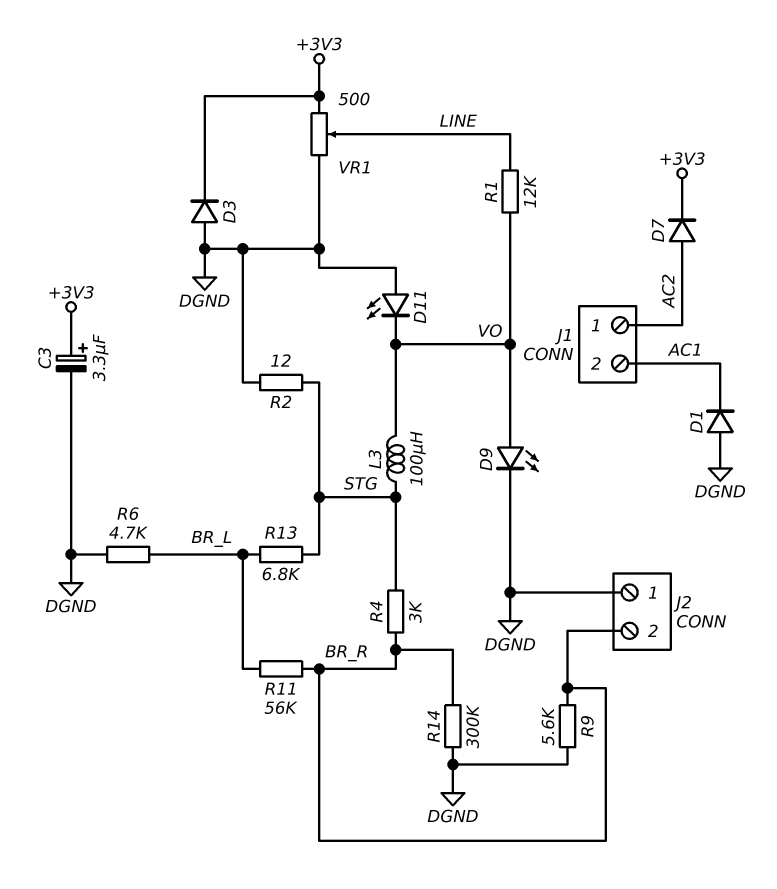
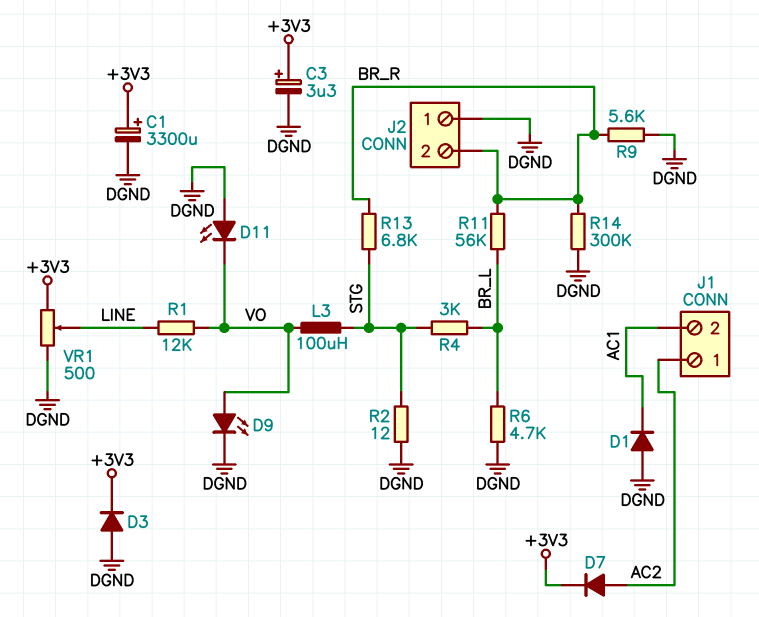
C1: none -> 3300uF (plus +3V3, minus DGND)
R4: 3k (BR_R, STG) -> 3k (BR_L, STG)
R13: 6.8k (BR_L, STG) -> 6.8k (BR_R, STG)

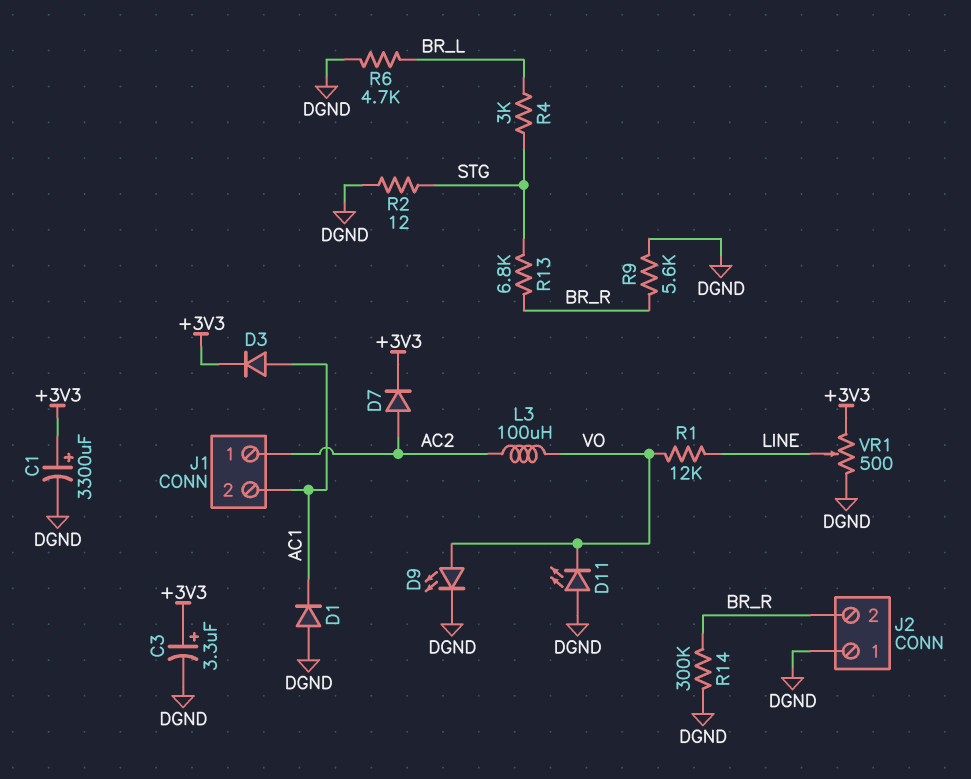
D3: diode (A DGND, K +3V3) -> diode (A AC1, K +3V3)
L3: 100uH (STG, VO) -> 100uH (AC2, VO)
R11: 56k (BR_L, BR_R) -> none

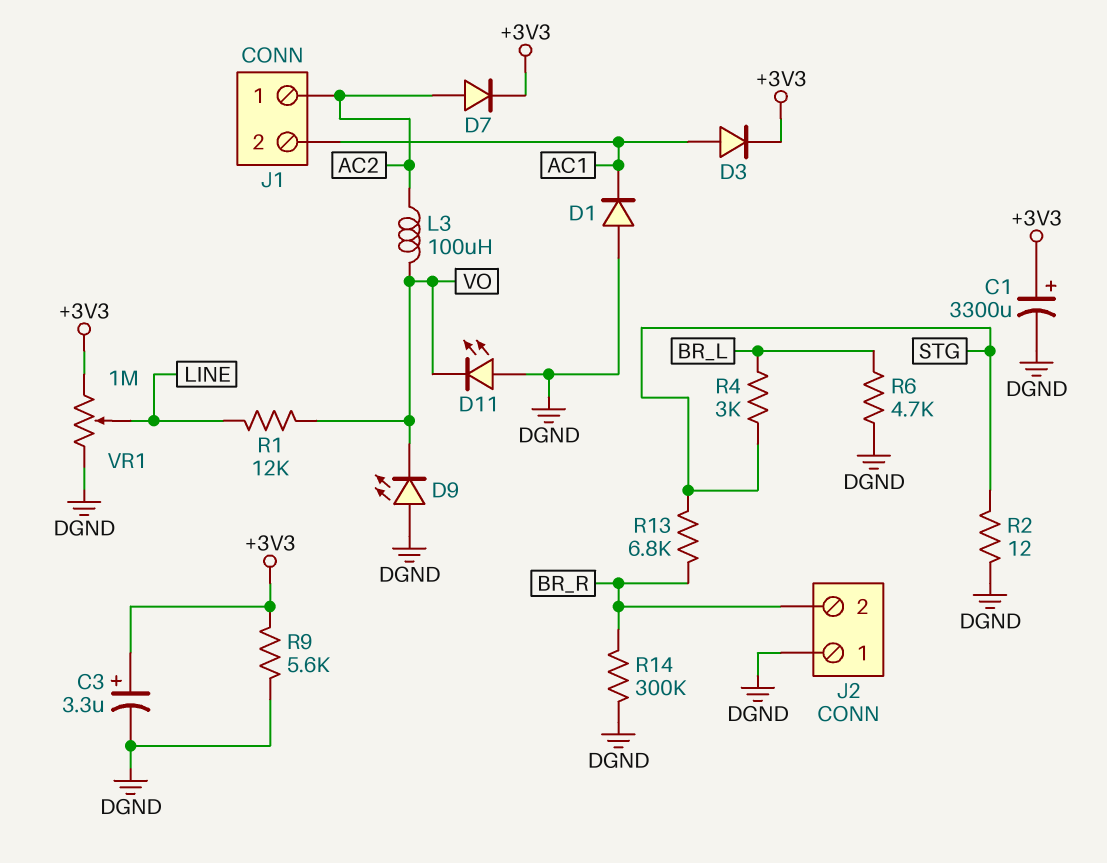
D9: LED (A VO, K DGND) -> LED (A DGND, K VO)
R9: 5.6k (BR_R, DGND) -> 5.6k (+3V3, DGND)
VR1: 500 (+3V3, DGND, wiper LINE) -> 1M (+3V3, DGND, wiper LINE)

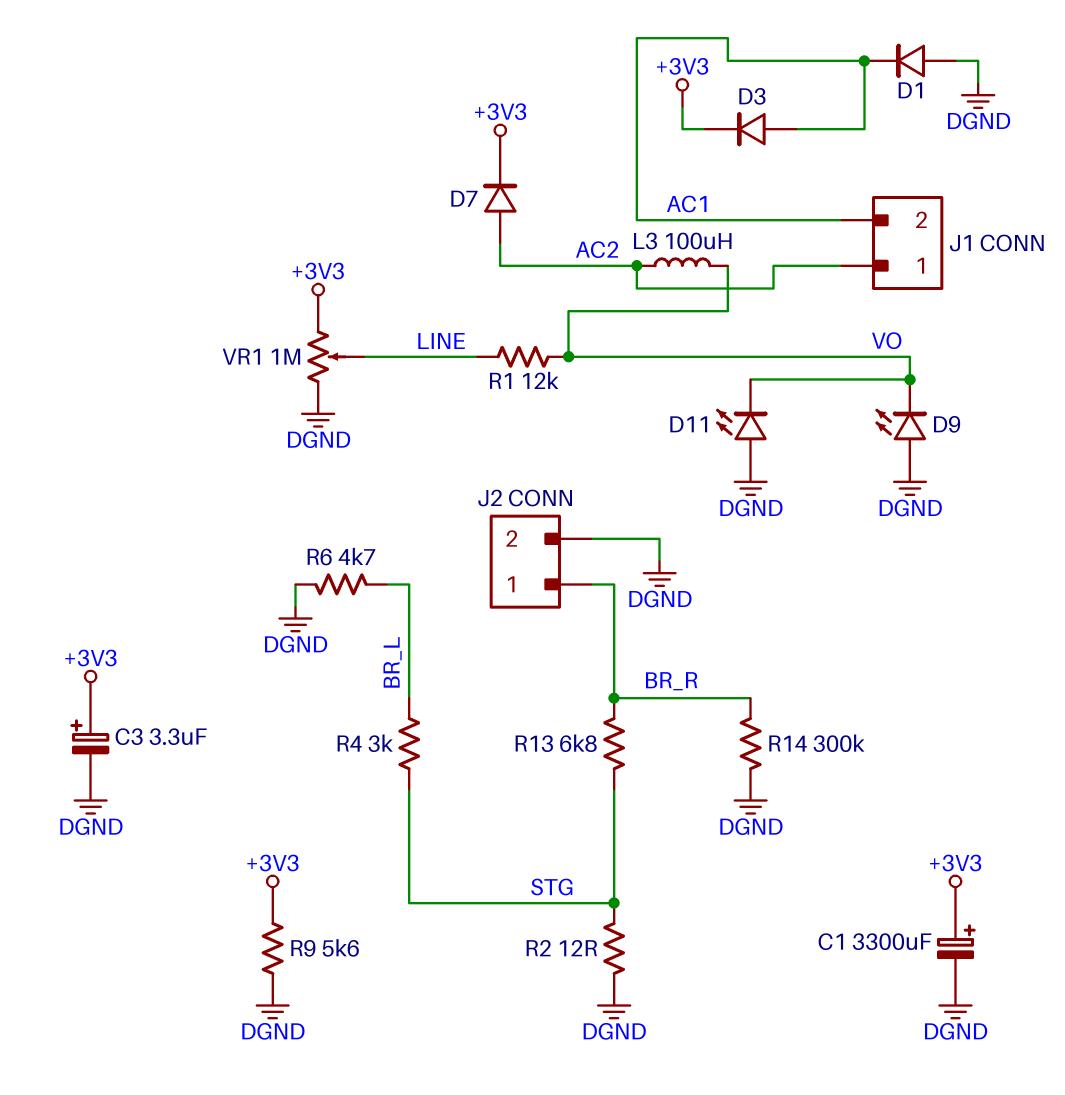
J2 pin 1: DGND -> BR_R
J2 pin 2: BR_R -> DGND

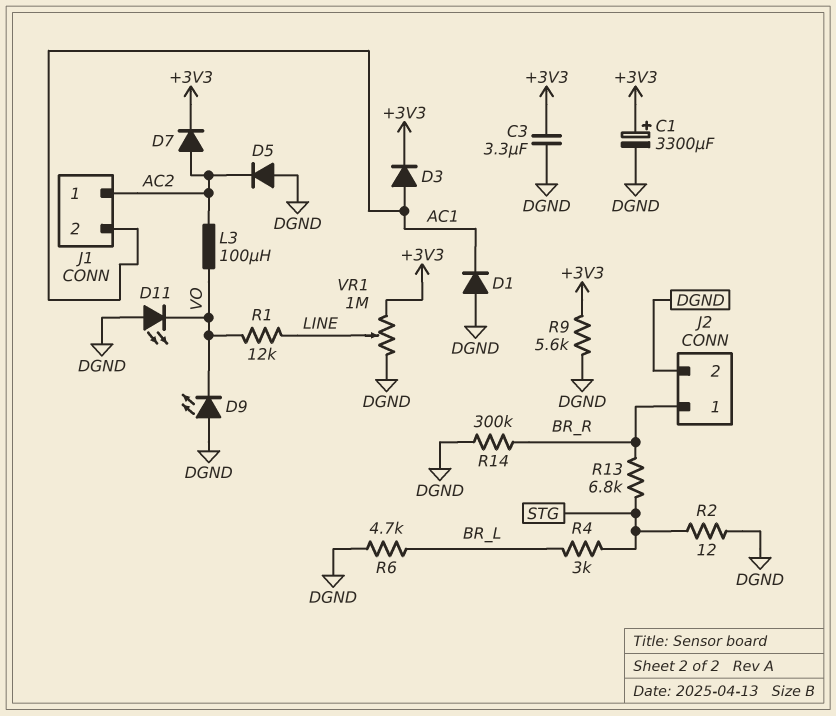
C3: 3.3uF (plus +3V3, minus DGND) -> 3.3uF (+3V3, DGND)
D5: none -> diode (A DGND, K AC2)

